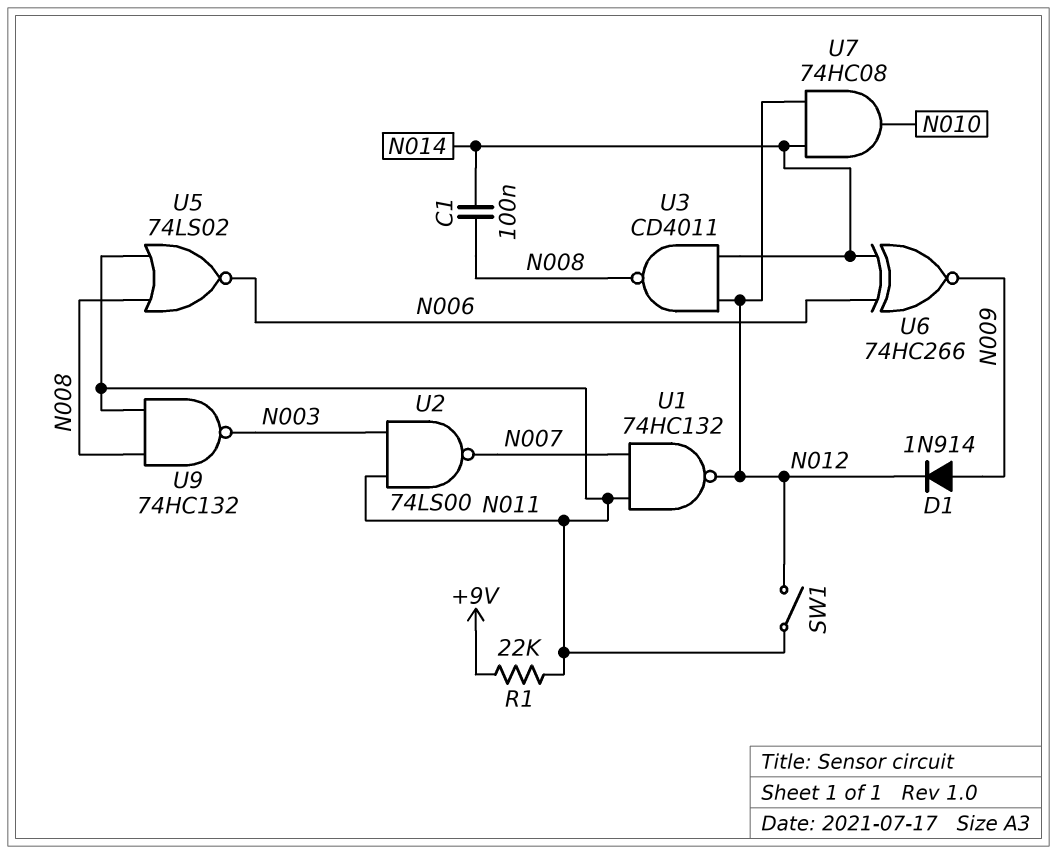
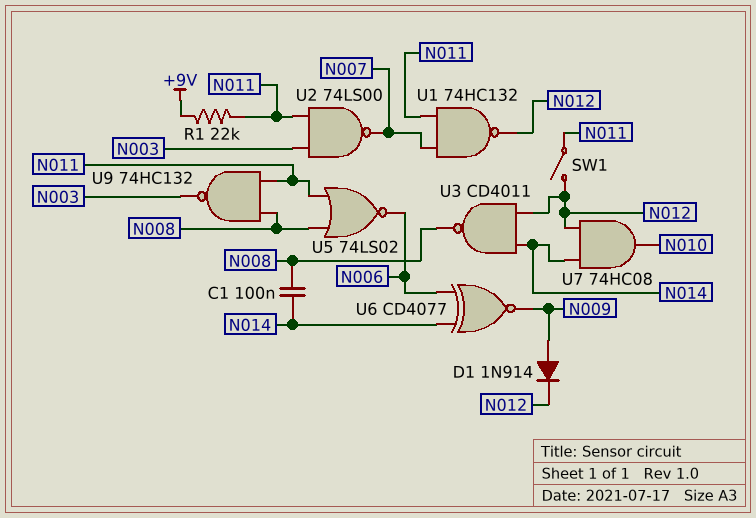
U6: XNOR 74HC266 (in N006, in N014, out N009) -> XNOR CD4077 (in N006, in N014, out N009)

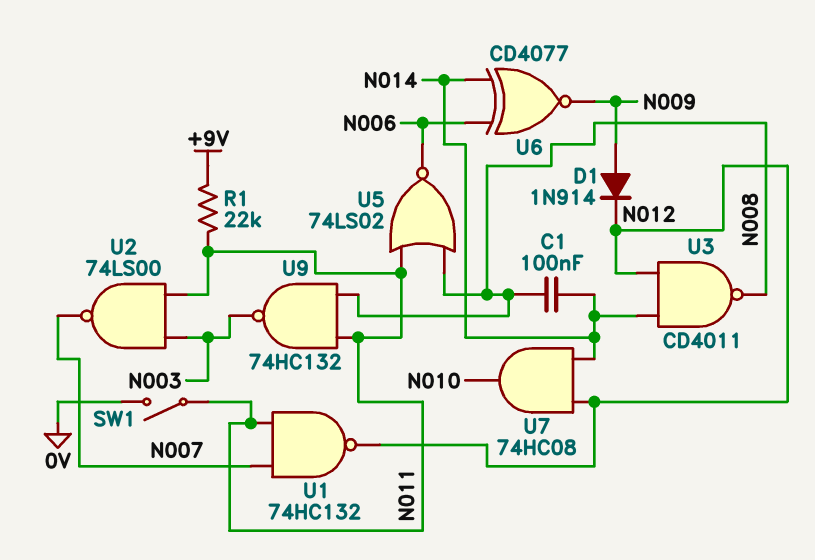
SW1: switch (N011, N012) -> switch (0V, N011)

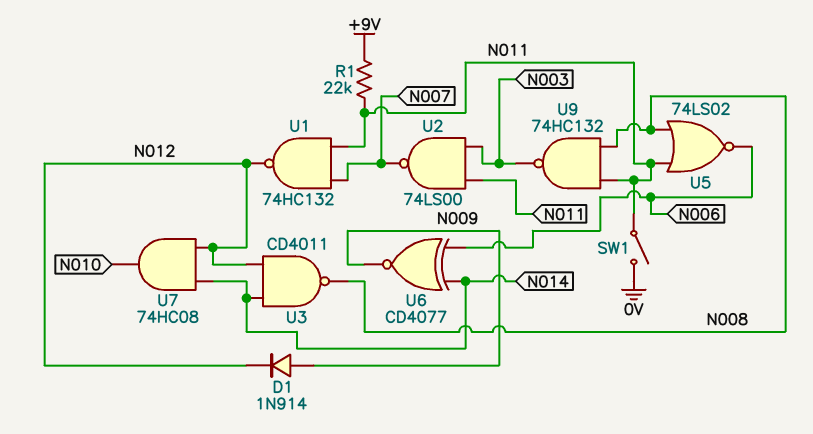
C1: 100nF (N008, N014) -> none

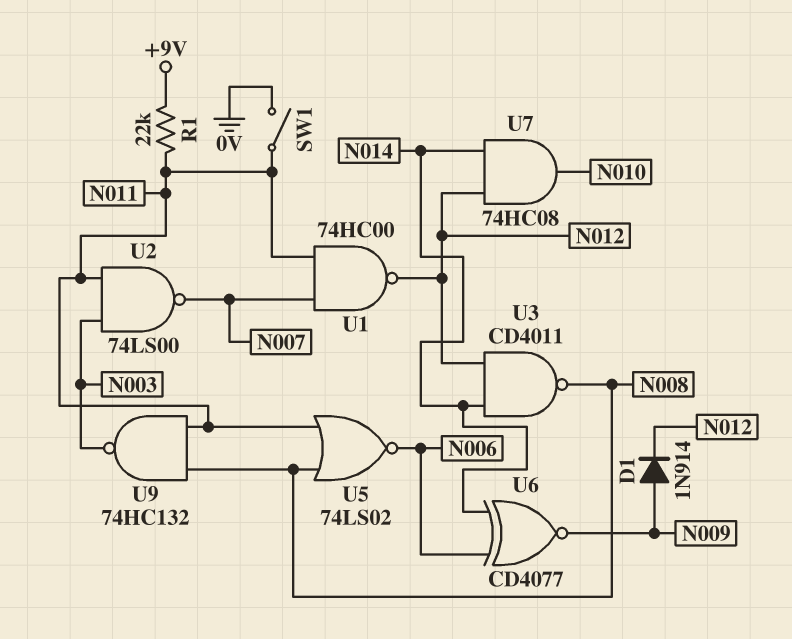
U1: NAND 74HC132 (in N007, in N011, out N012) -> NAND 74HC00 (in N007, in N011, out N012)

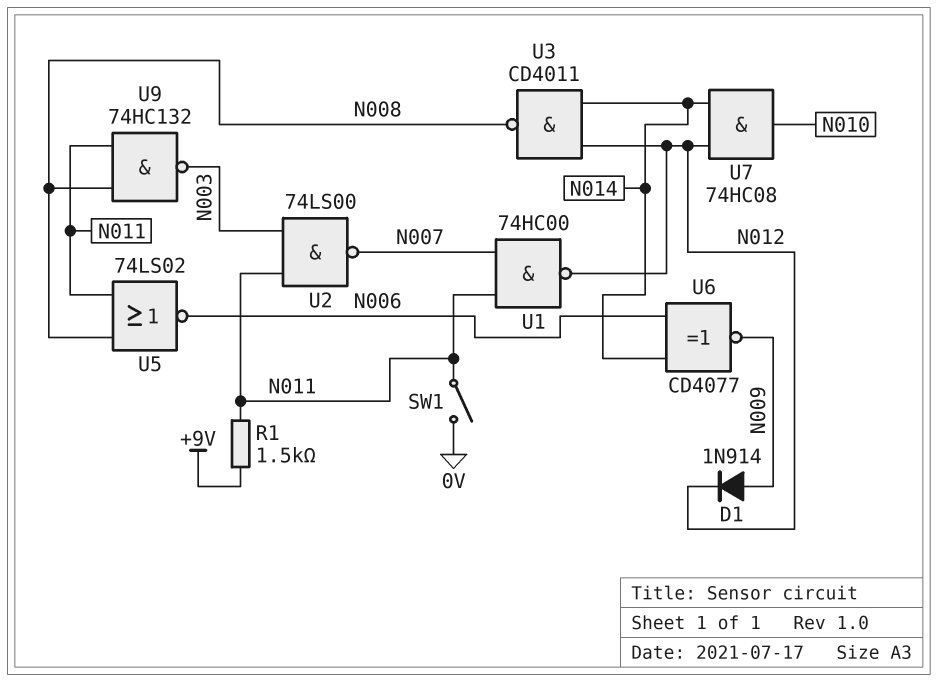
R1: 22k (+9V, N011) -> 1.5k (+9V, N011)

